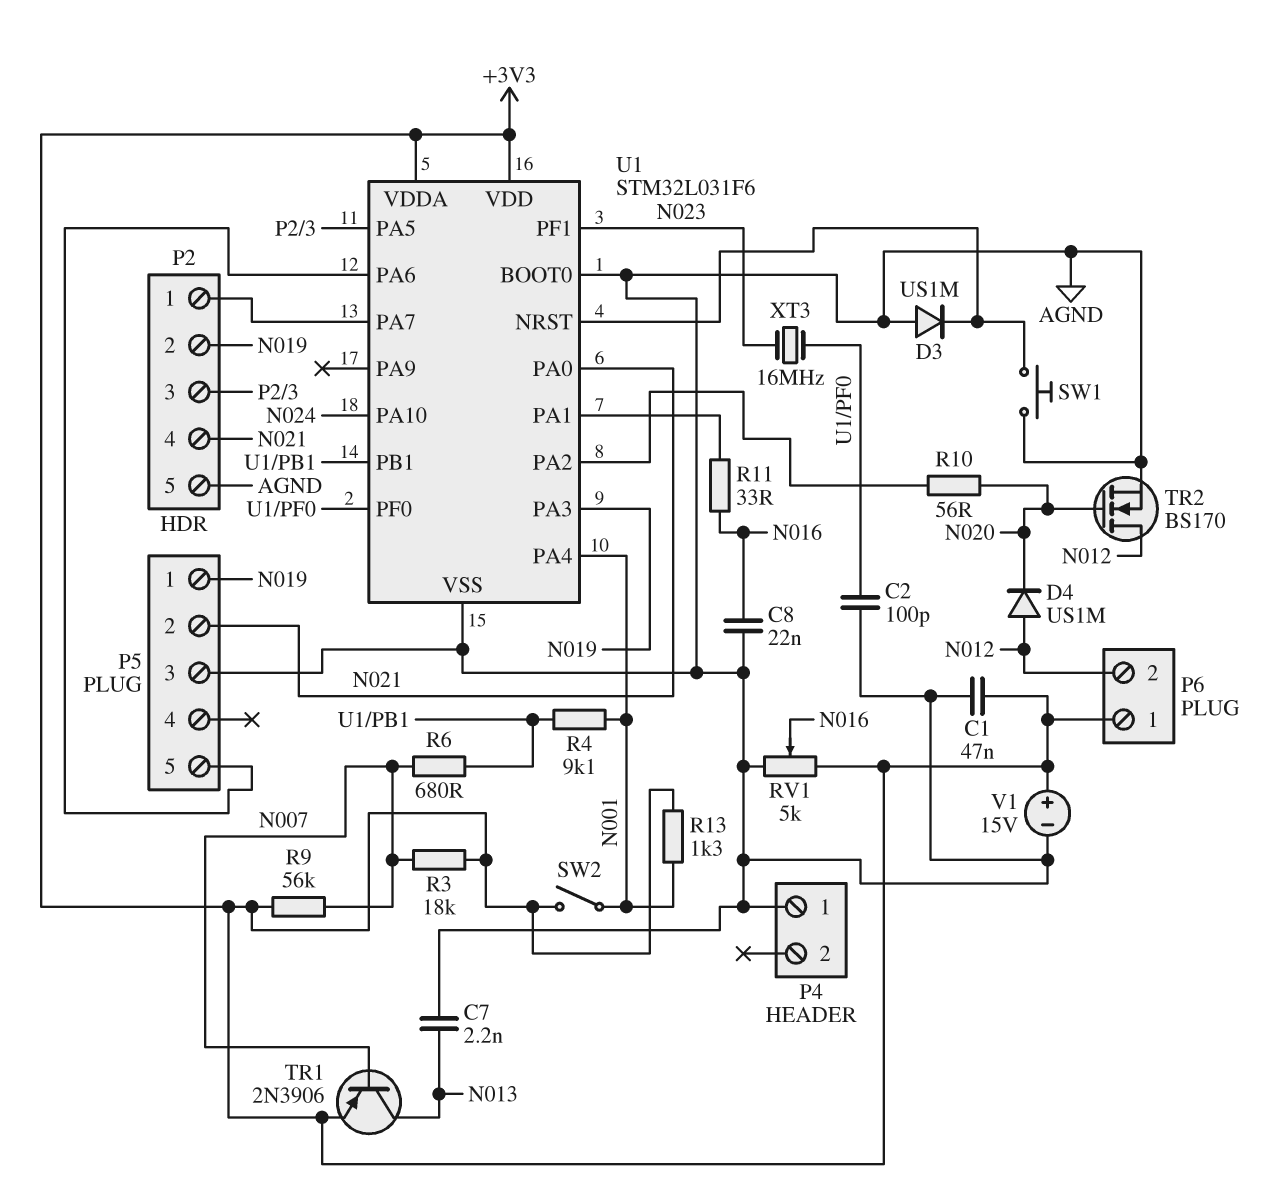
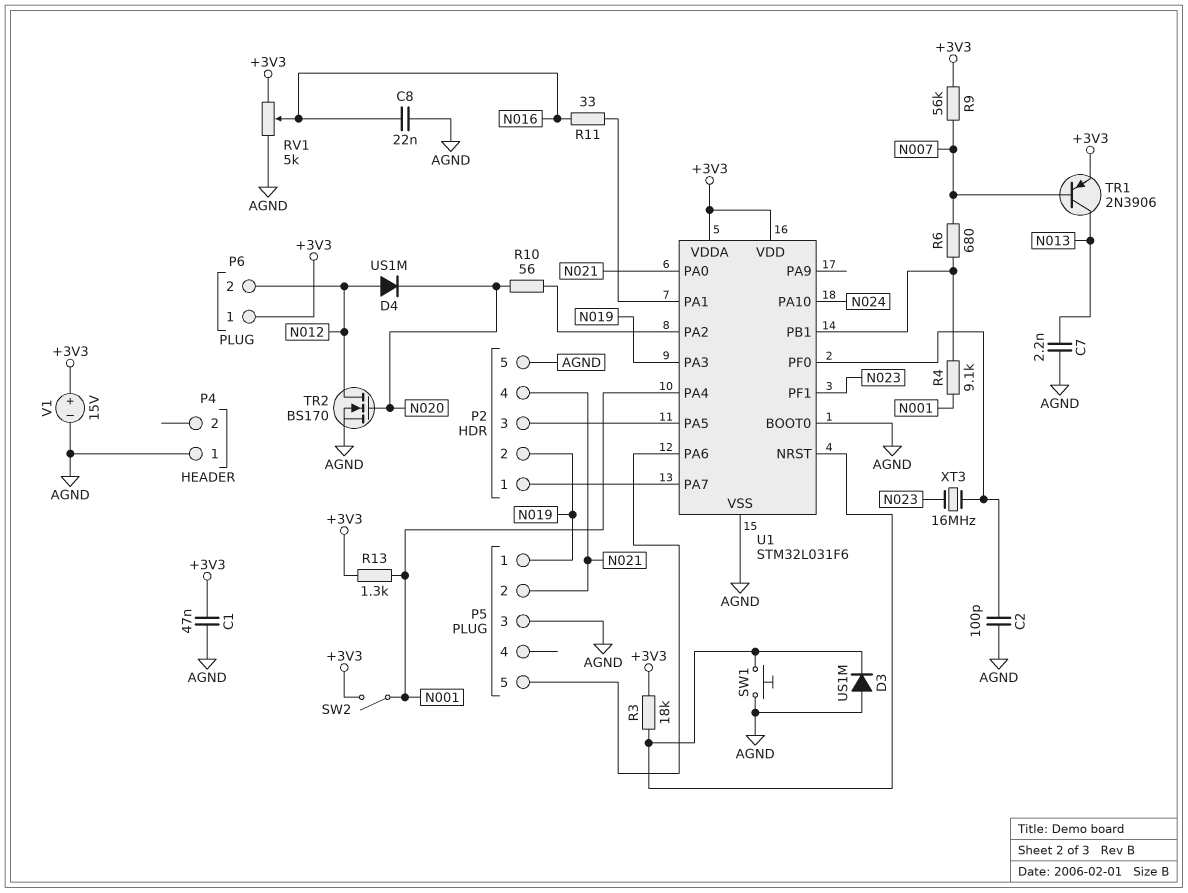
R3: 18k (+3V3, N007) -> 18k (+3V3, U1/NRST)

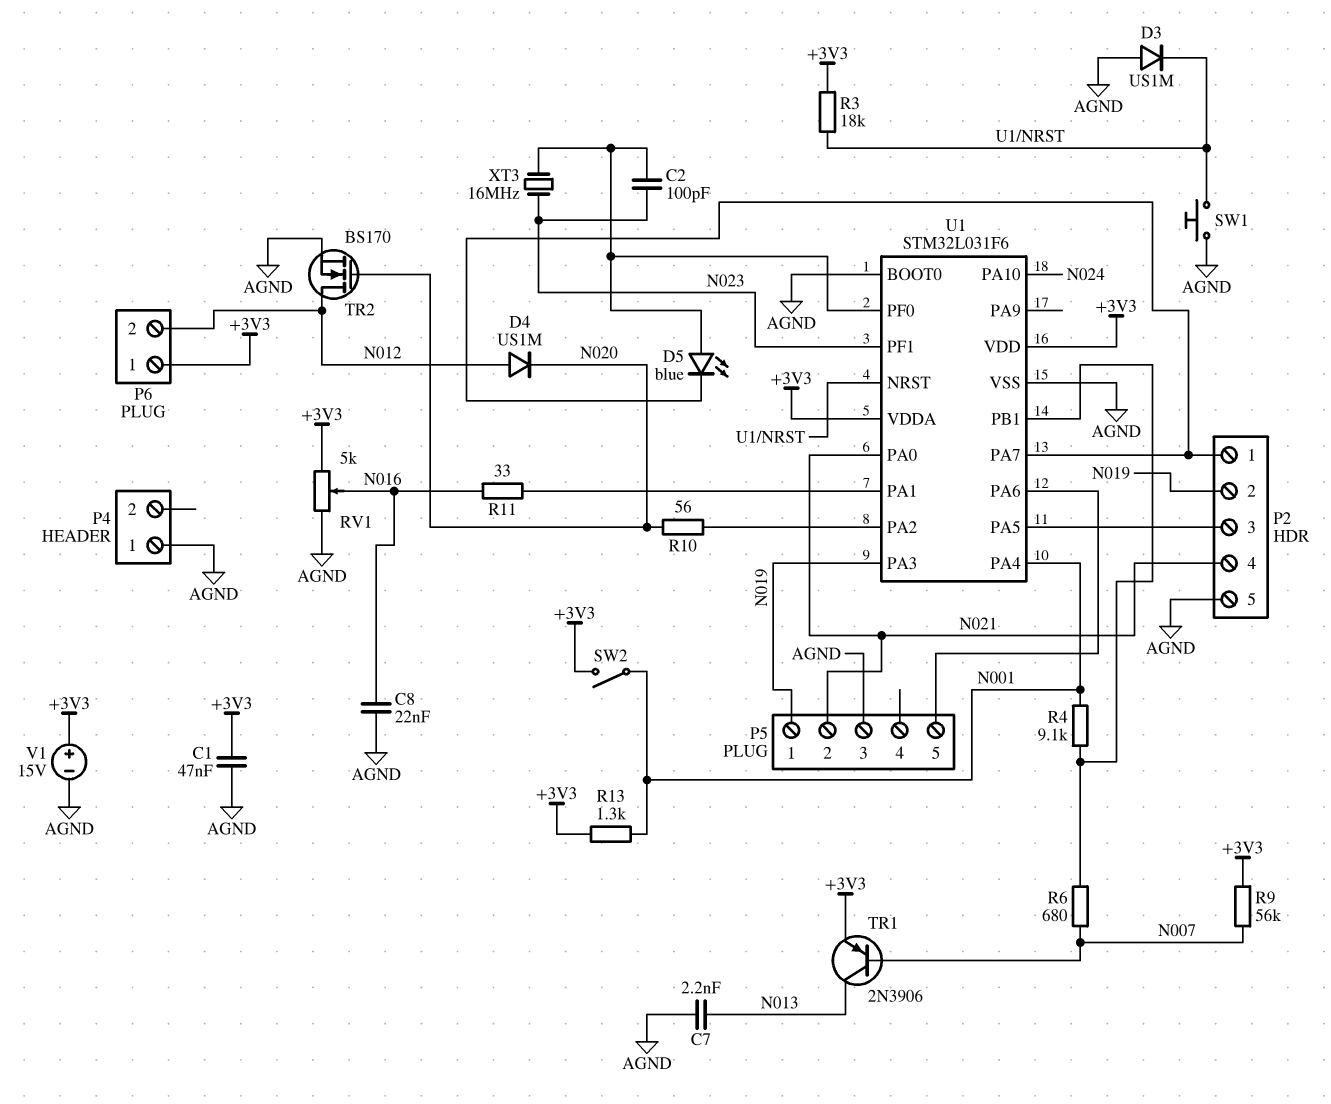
C2: 100pF (AGND, U1/PF0) -> 100pF (N023, U1/PF0)
D5: none -> LED blue (A U1/PF0, K P2/1)

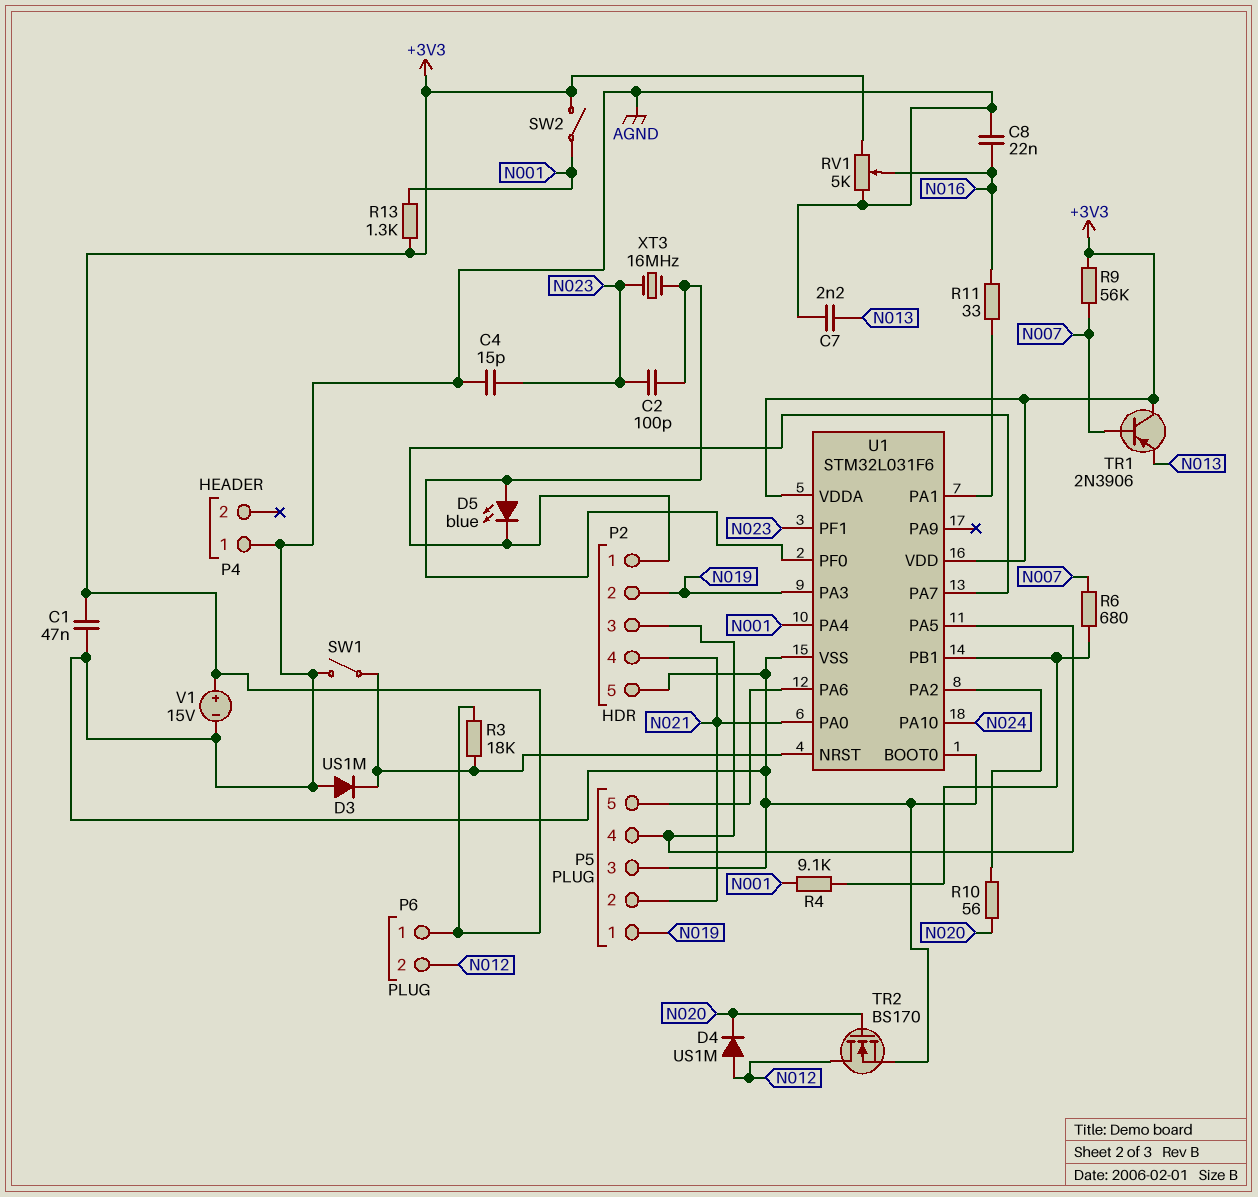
C4: none -> 15pF (AGND, N023)
P5 pin 4: none -> P2/3
SW1: button (AGND, U1/NRST) -> switch (AGND, U1/NRST)
TR1: PNP 2N3906 (B N007, C N013, E +3V3) -> PNP 2N3906 (B N007, C +3V3, E N013)

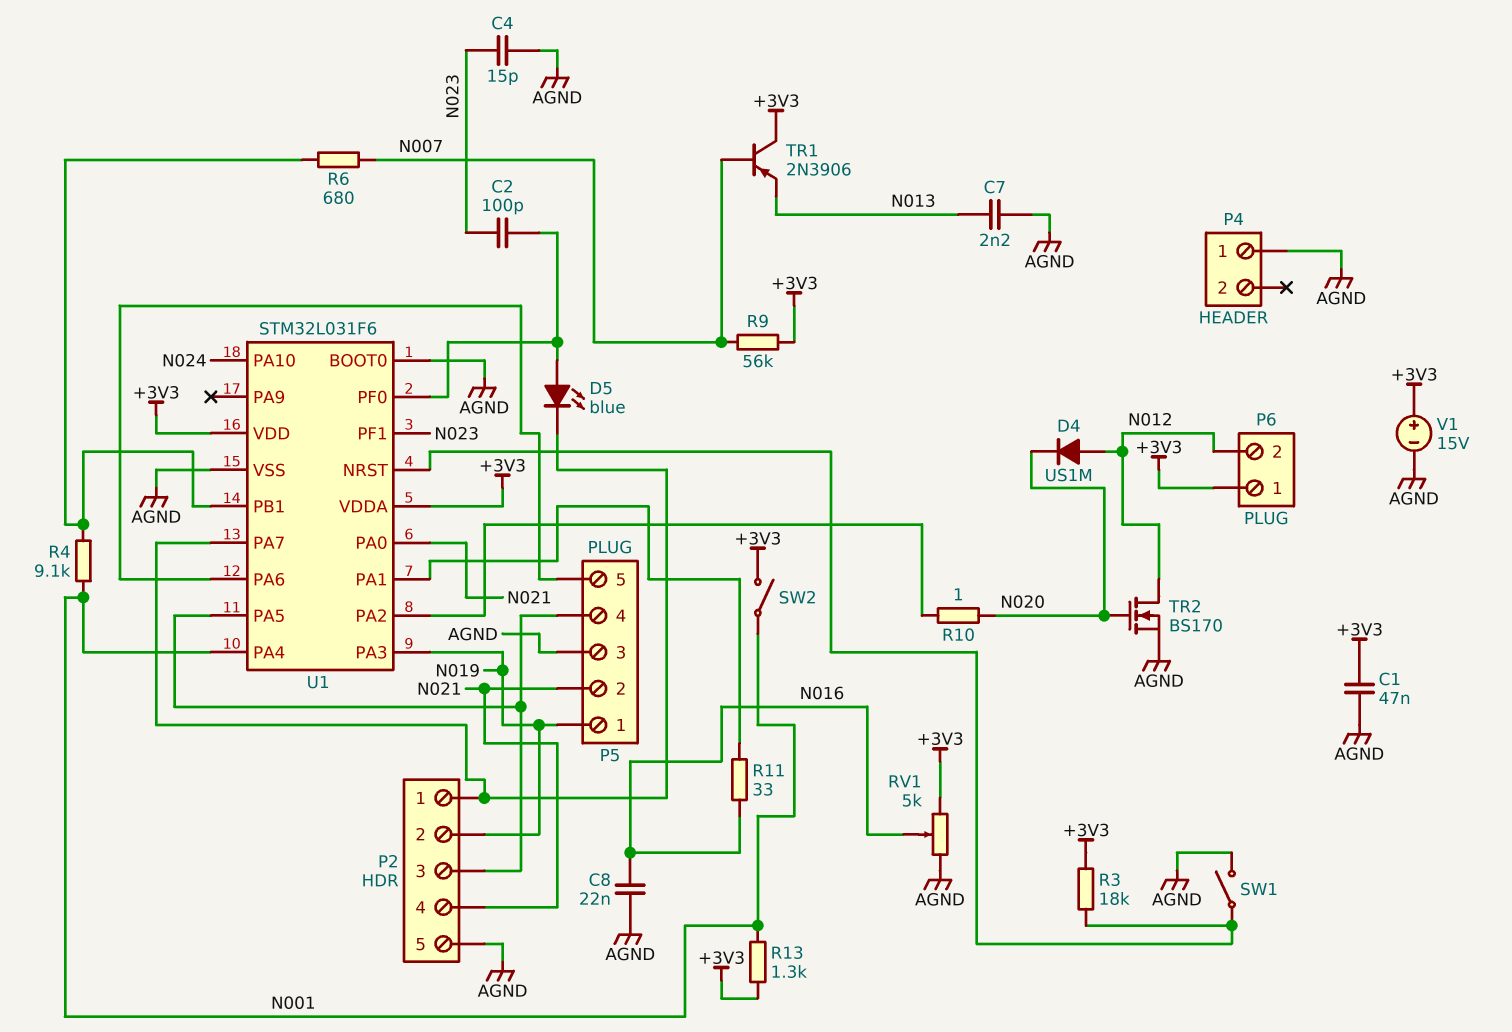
D3: diode US1M (A AGND, K U1/NRST) -> none
R10: 56 (N020, U1/PA2) -> 1 (N020, U1/PA2)
XT3: 16MHz (N023, U1/PF0) -> none

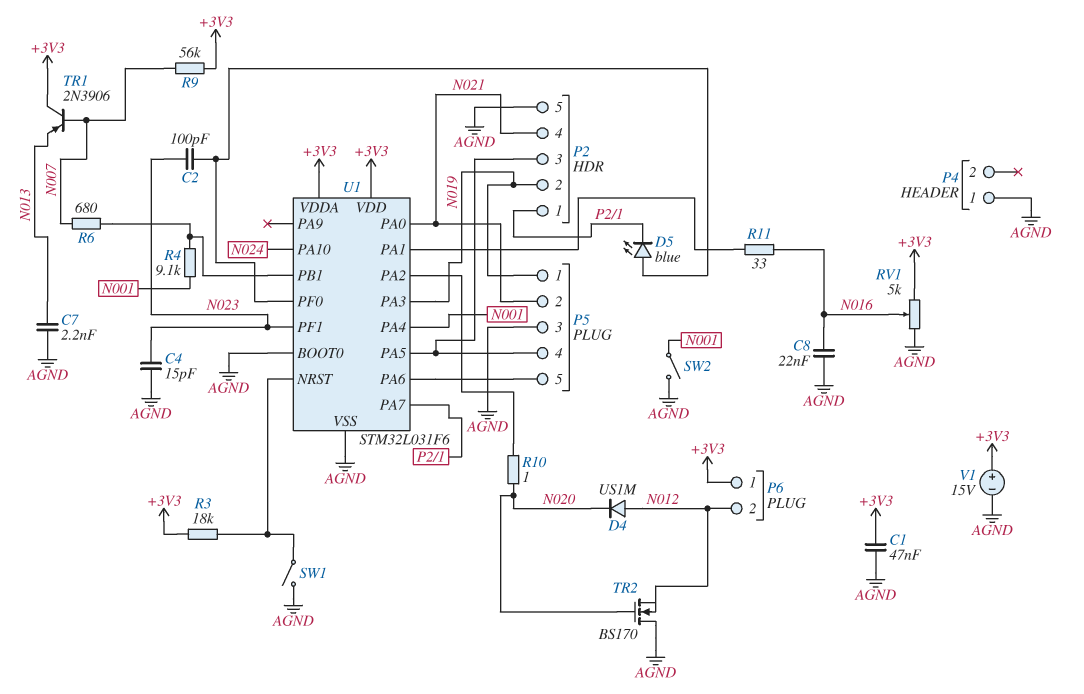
R13: 1.3k (+3V3, N001) -> none
SW2: switch (+3V3, N001) -> switch (AGND, N001)
TR2: NMOS BS170 (G N020, D N012, S AGND) -> NMOS BS170 (G N020, D AGND, S N012)

